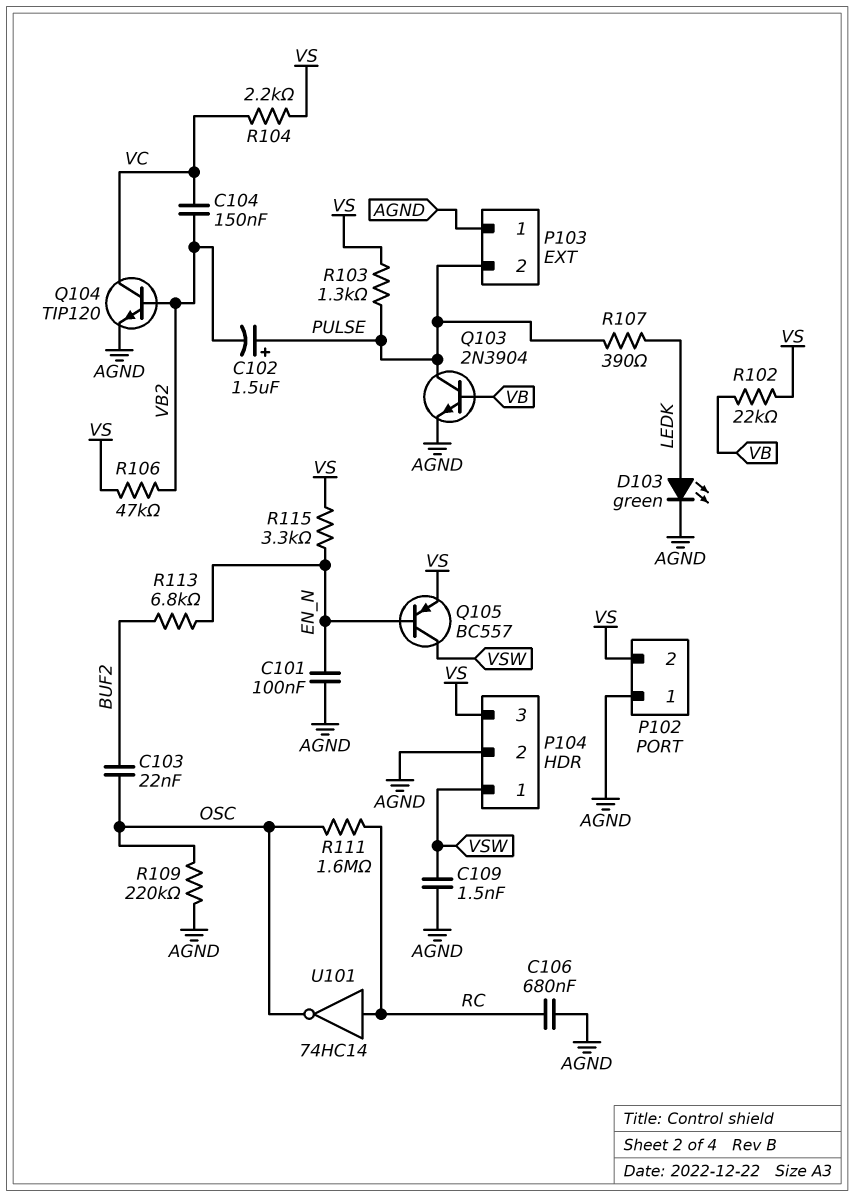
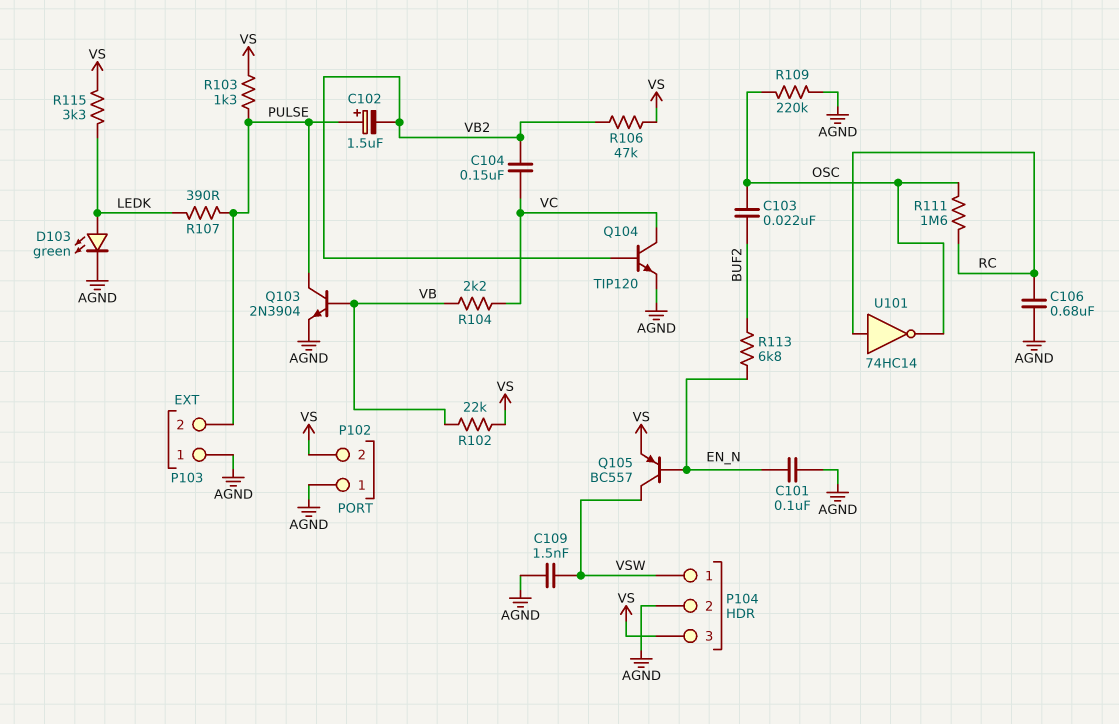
R104: 2.2k (VC, VS) -> 2.2k (VB, VC)
R115: 3.3k (EN_N, VS) -> 3.3k (LEDK, VS)

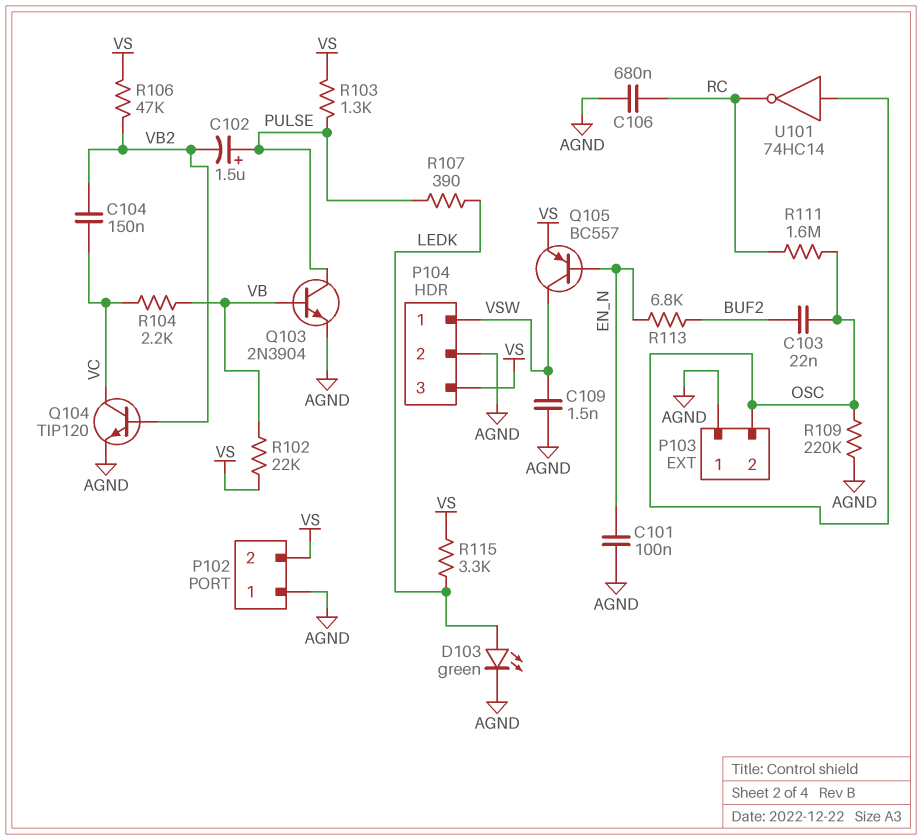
P103 pin 2: PULSE -> OSC
U101: NOT 74HC14 (in RC, out OSC) -> NOT 74HC14 (in OSC, out RC)

